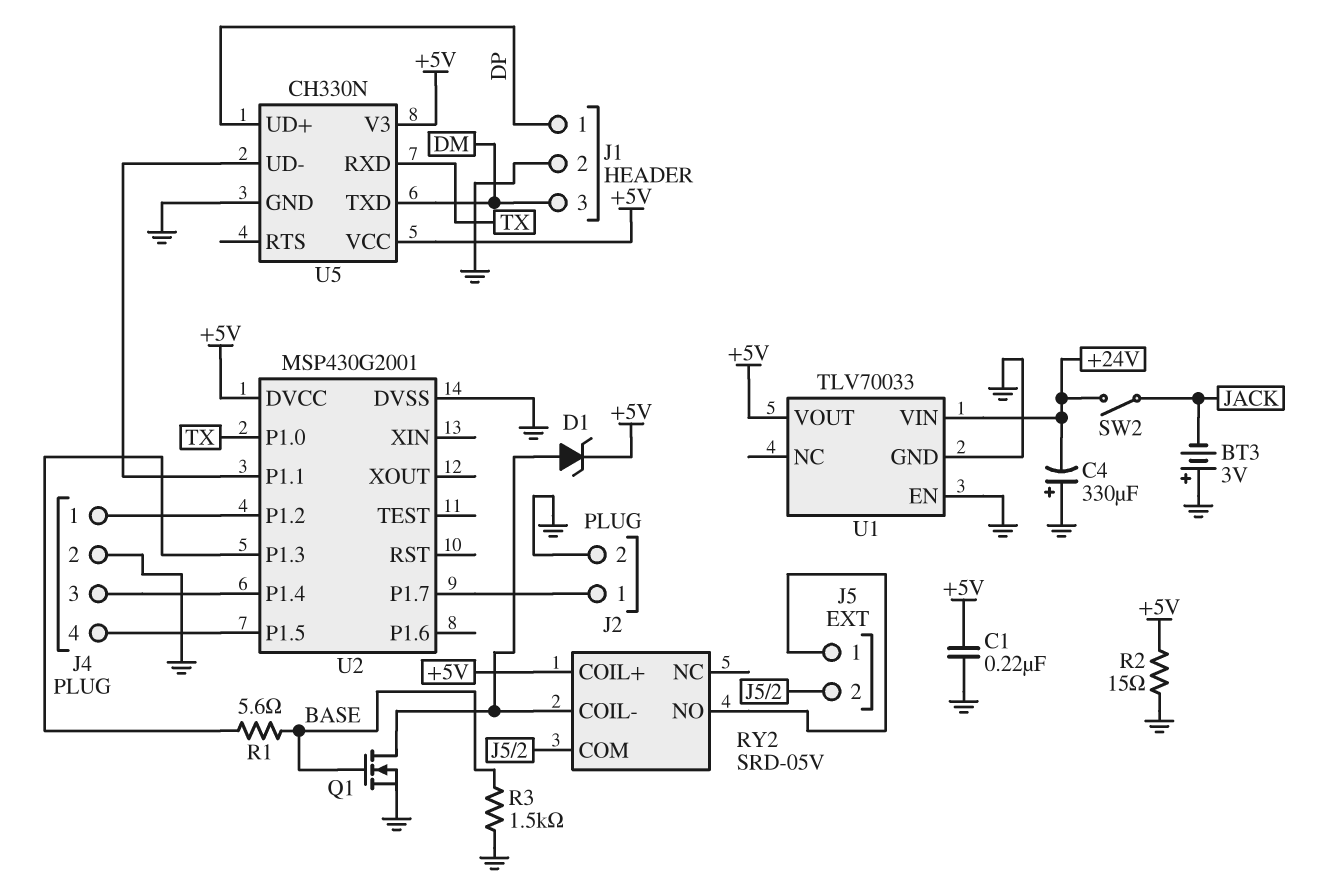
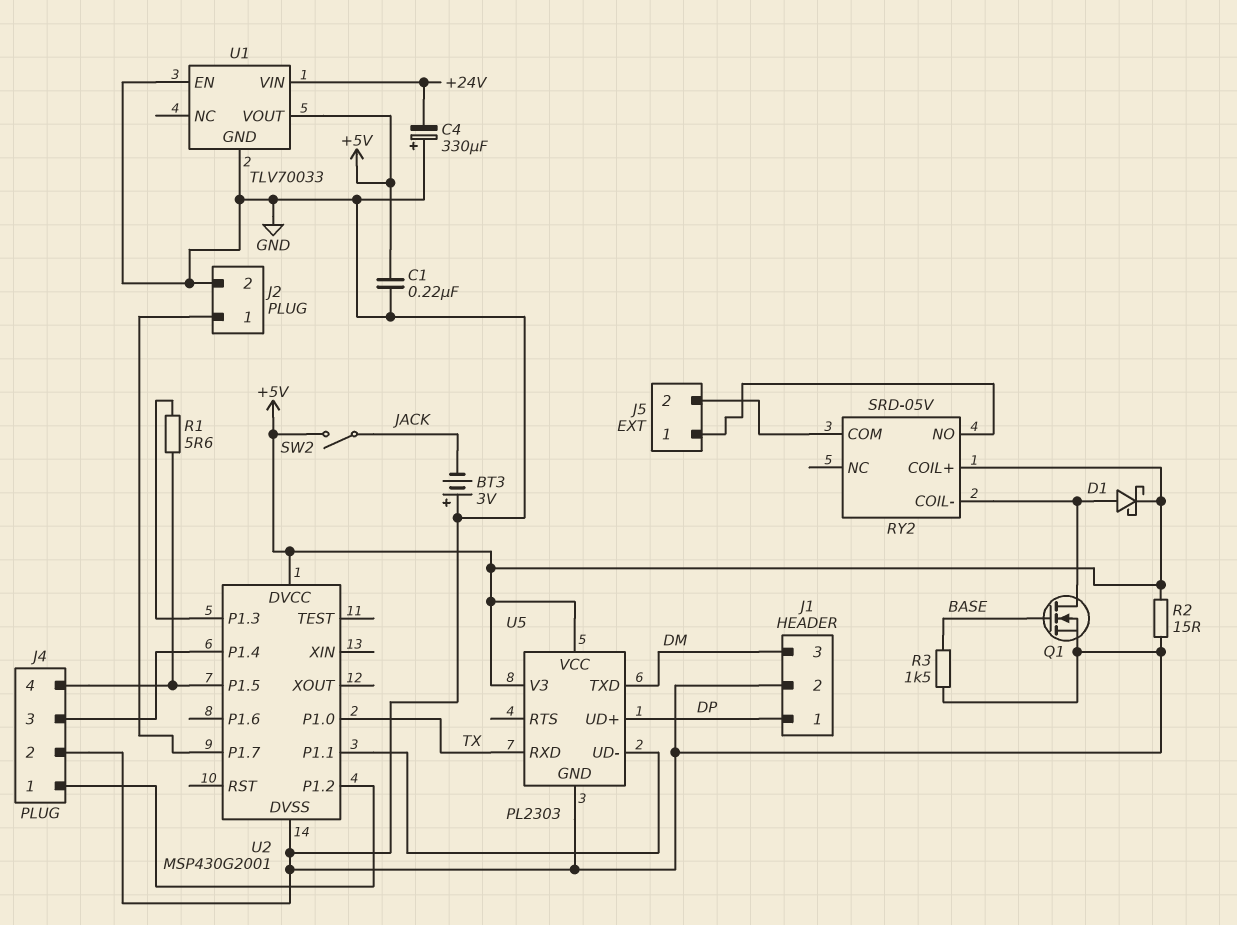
D1: zener (A RY2/COIL-, K +5V) -> schottky (A RY2/COIL-, K +5V)
R1: 5.6 (BASE, U2/P1.3) -> 5.6 (J4/4, U2/P1.3)
SW2: switch (+24V, JACK) -> switch (+5V, JACK)
U5: CH330N -> PL2303

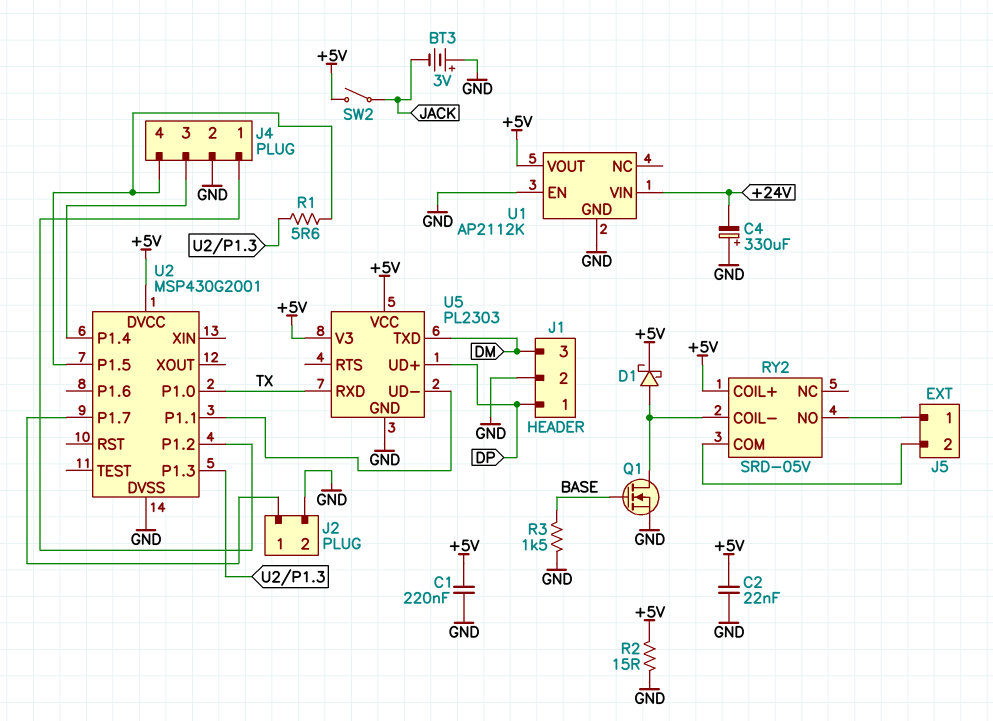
C2: none -> 22nF (+5V, GND)
U1: TLV70033 -> AP2112K

